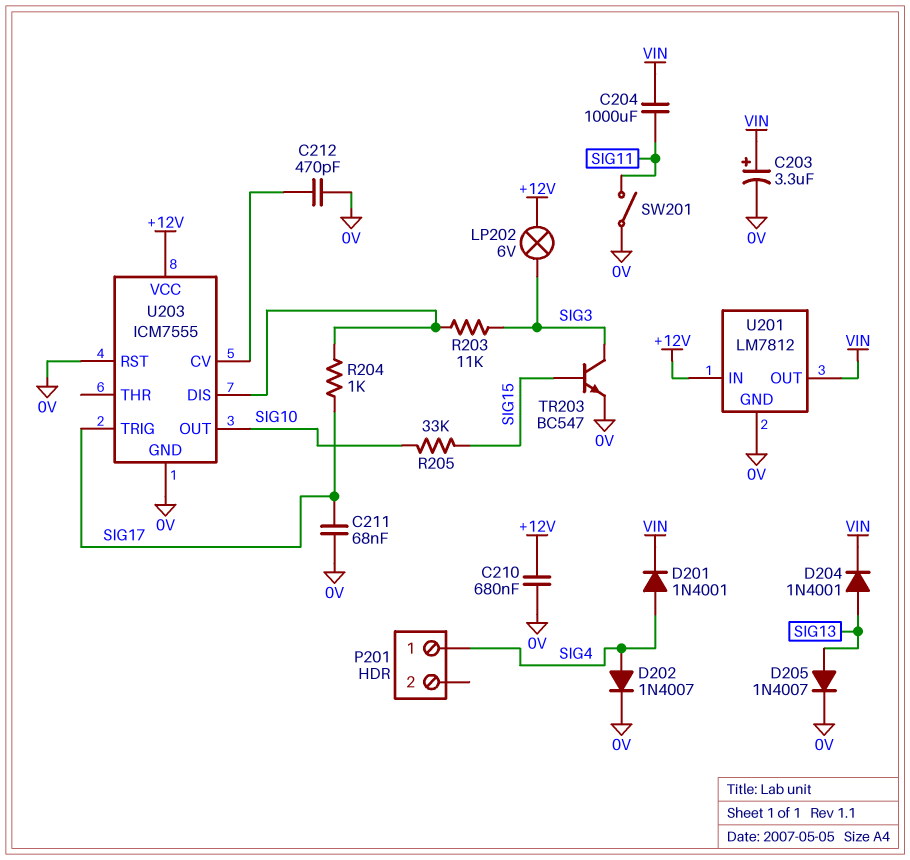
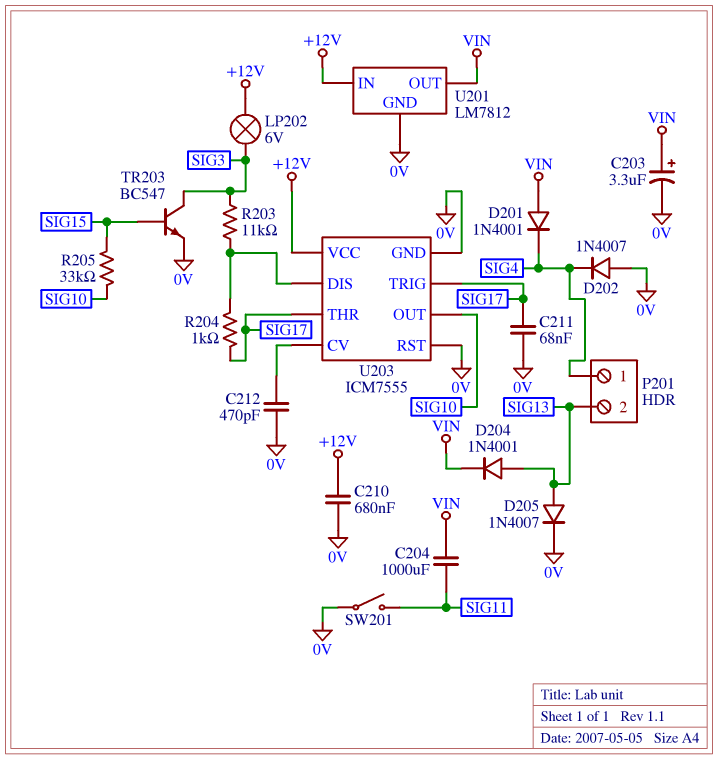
D201: diode 1N4001 (A SIG4, K VIN) -> diode 1N4001 (A VIN, K SIG4)
D202: diode 1N4007 (A SIG4, K 0V) -> diode 1N4007 (A 0V, K SIG4)
P201 pin 2: none -> SIG13
U203 pin THR: none -> SIG17

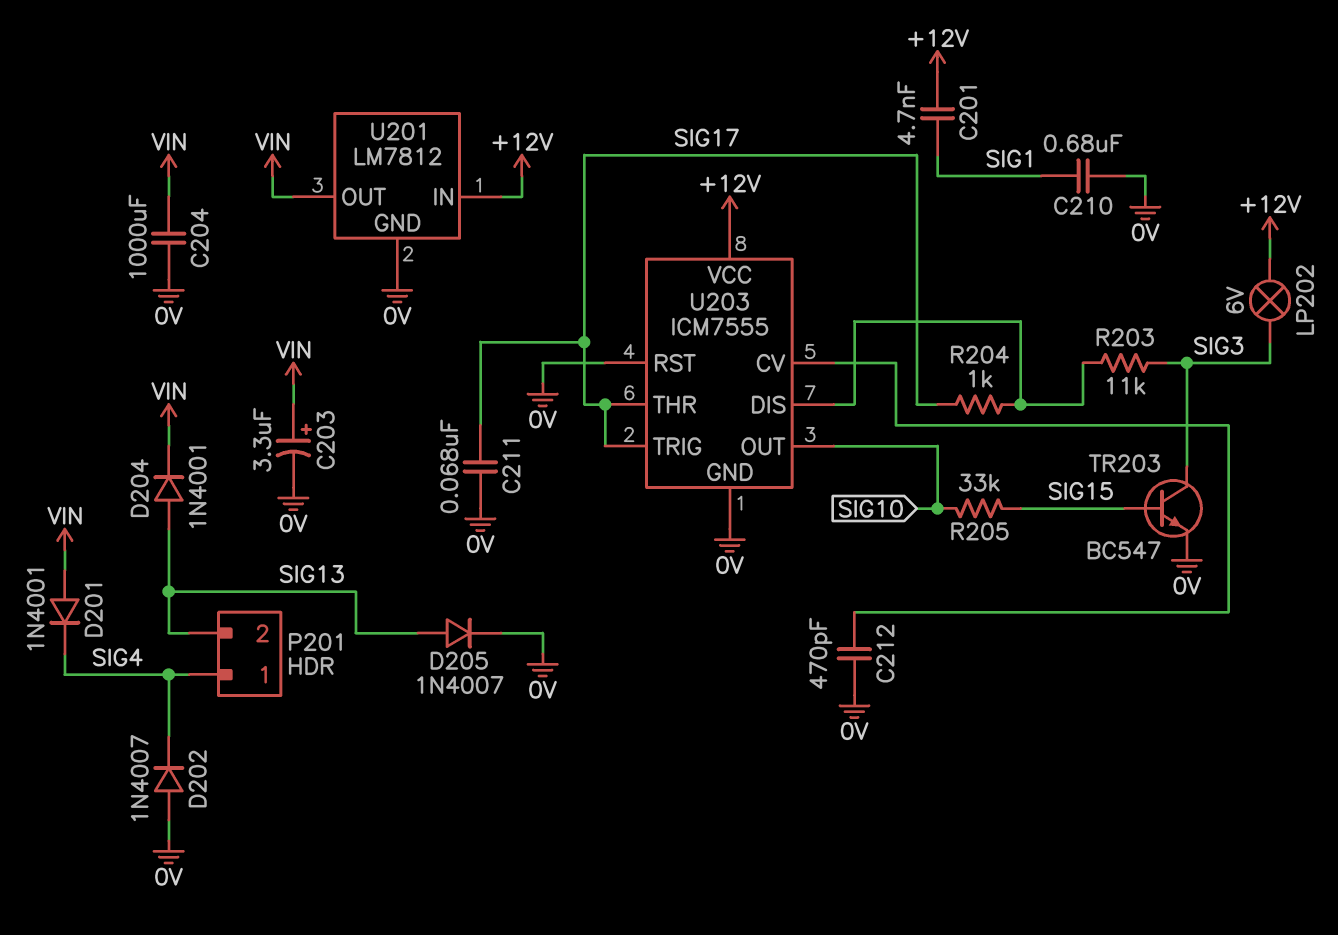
C201: none -> 4.7nF (+12V, SIG1)
C204: 1000uF (SIG11, VIN) -> 1000uF (0V, VIN)
C210: 680nF (+12V, 0V) -> 680nF (0V, SIG1)
SW201: switch (0V, SIG11) -> none

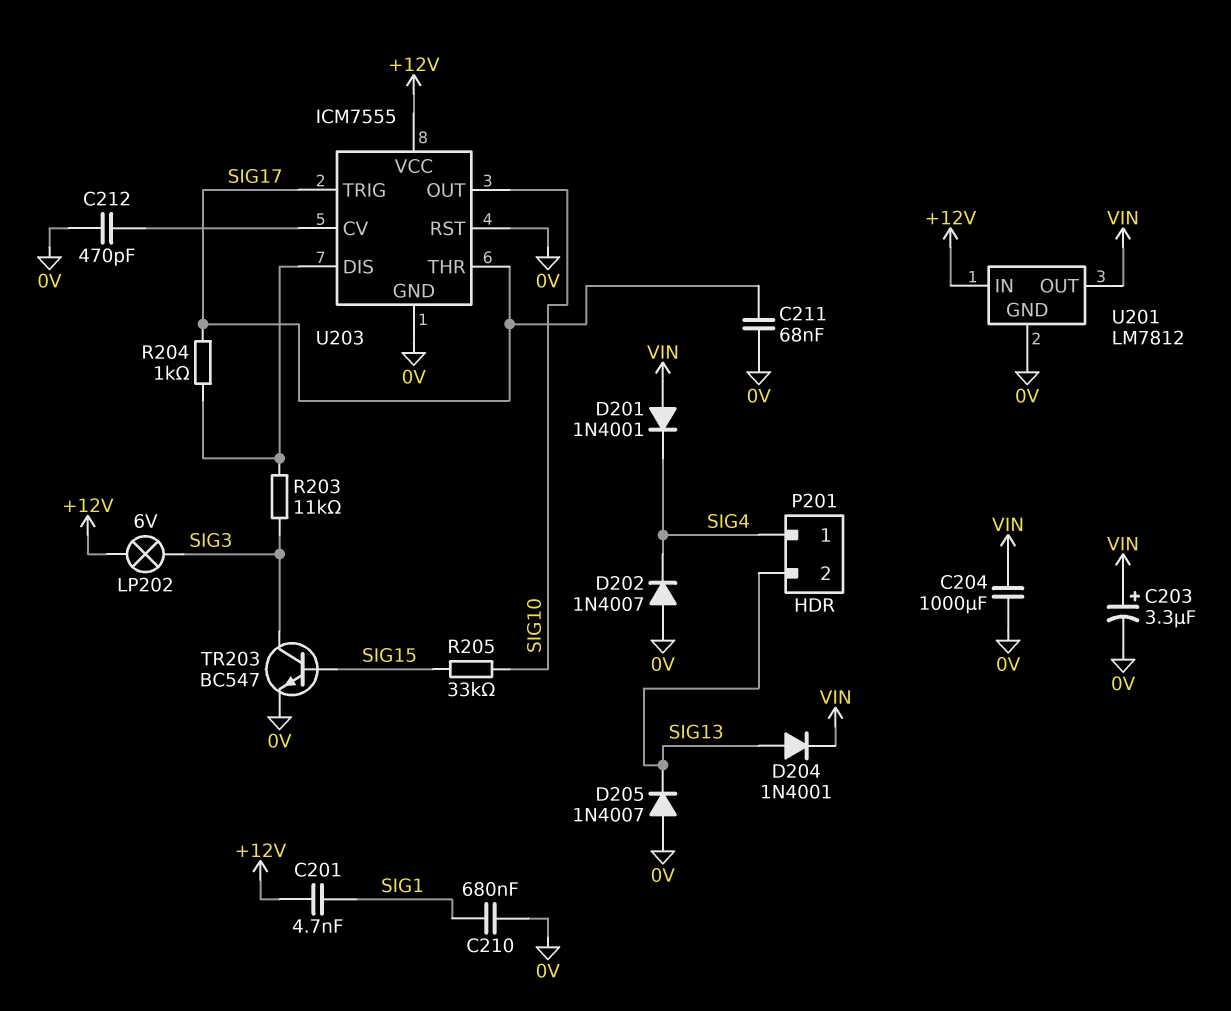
D205: diode 1N4007 (A SIG13, K 0V) -> diode 1N4007 (A 0V, K SIG13)

